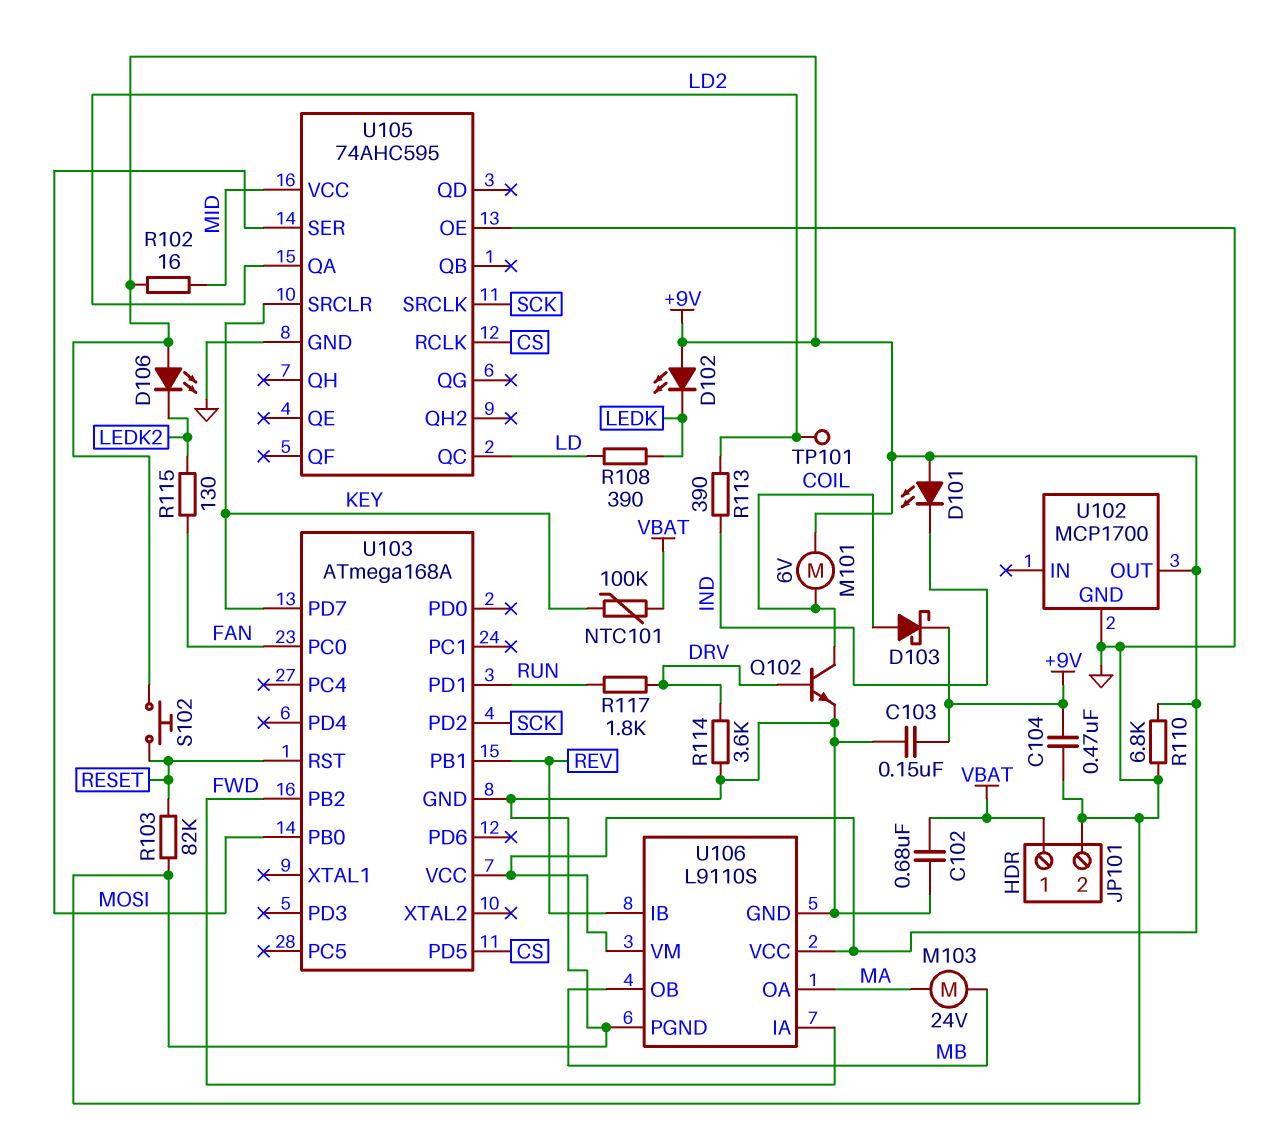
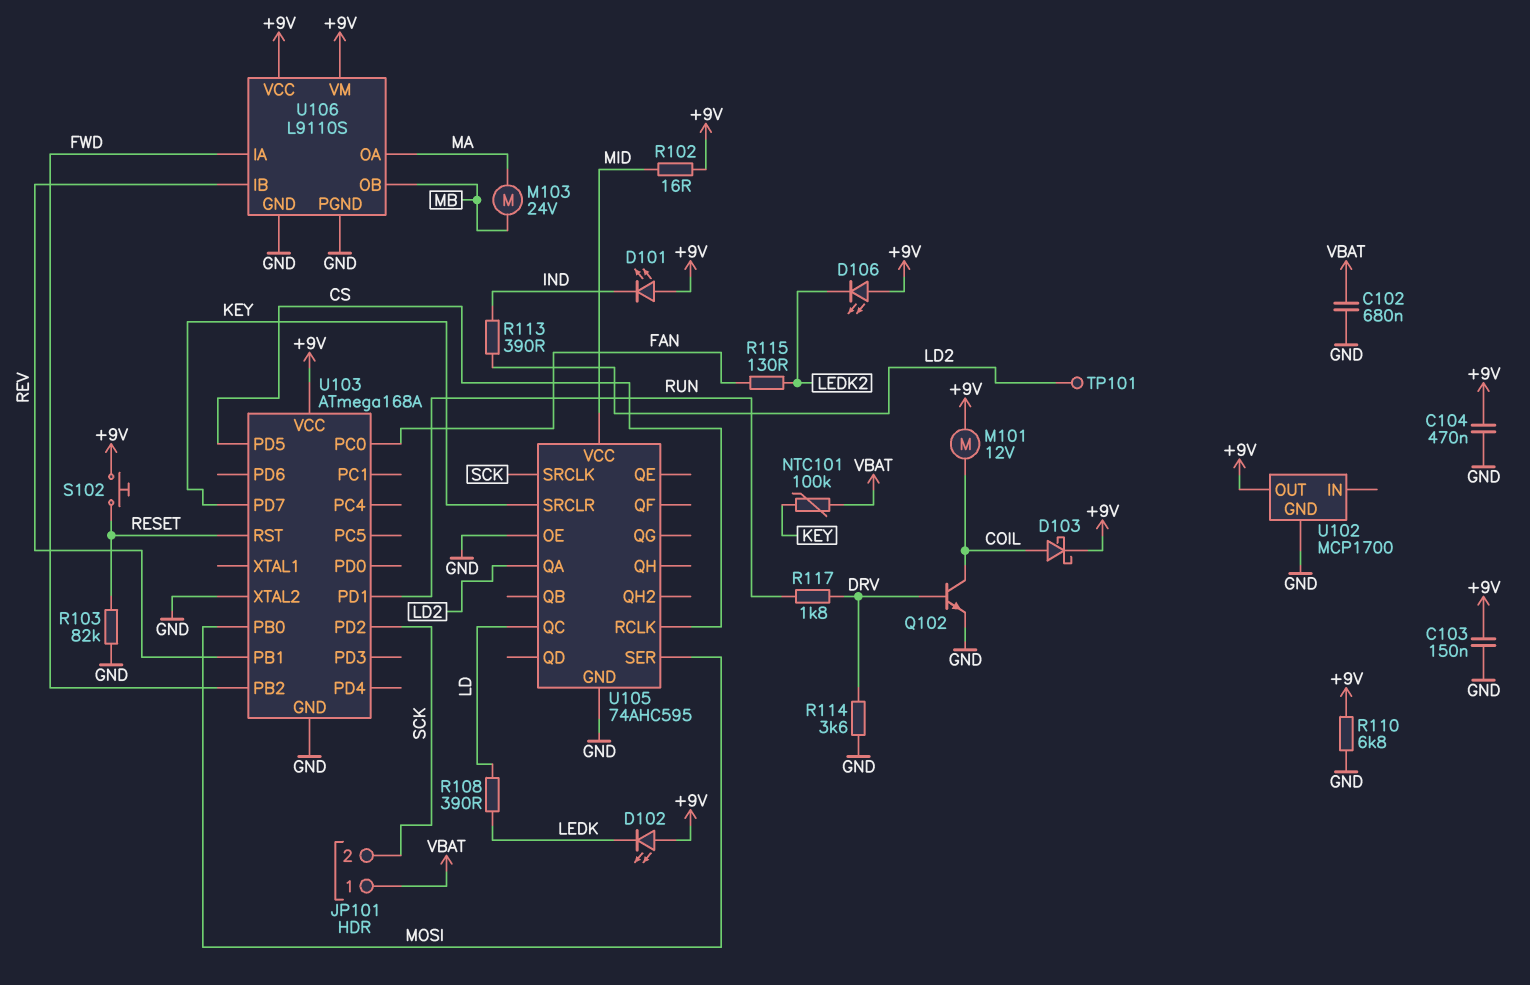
JP101 pin 2: GND -> SCK
M101: motor 6V (+9V, COIL) -> motor 12V (+9V, COIL)
U103 pin XTAL2: none -> GND

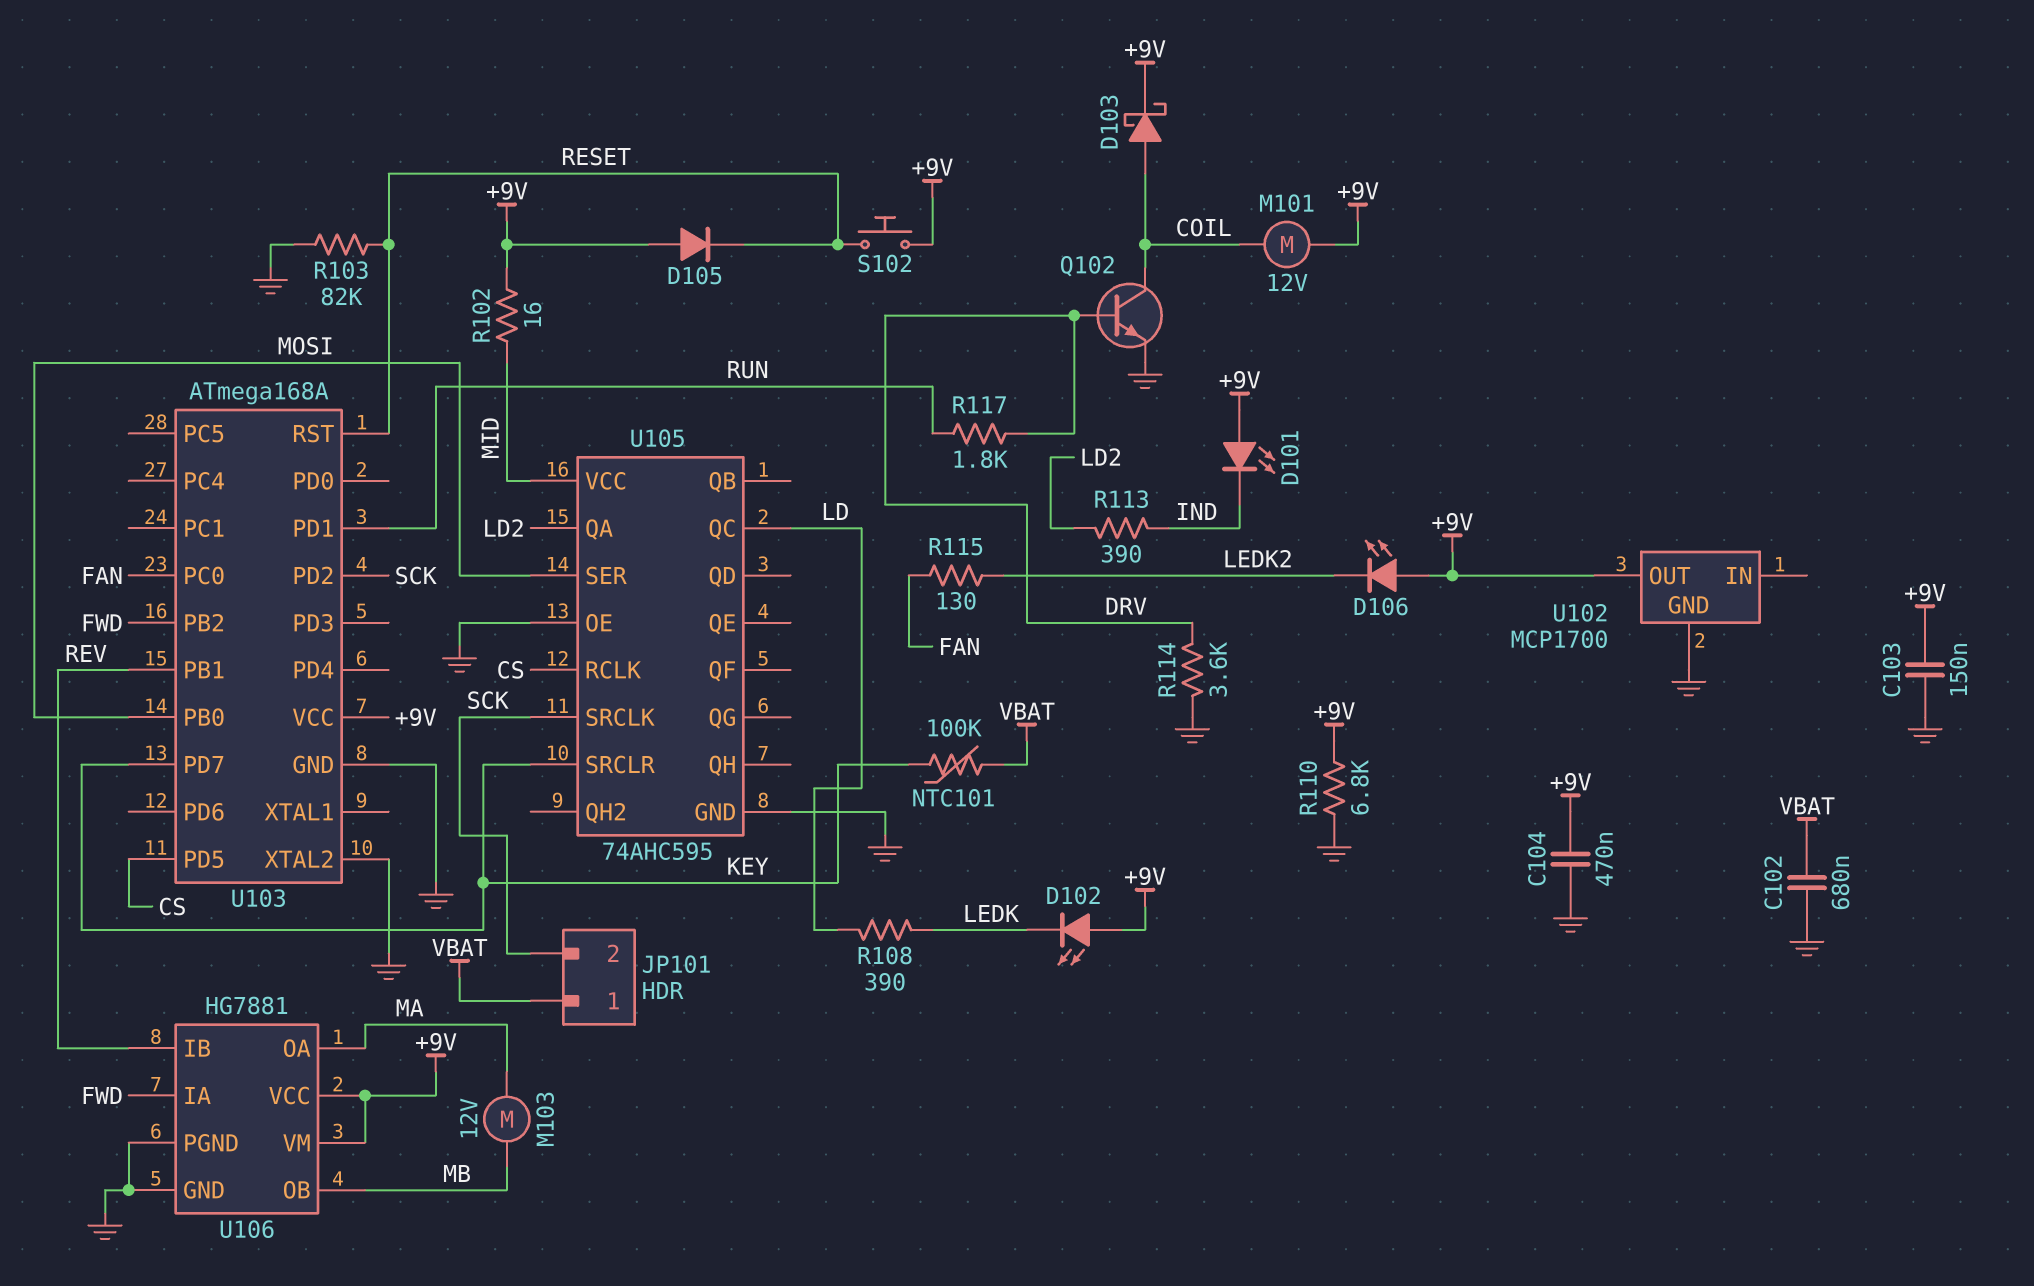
D105: none -> diode (A +9V, K RESET)
M103: motor 24V (MA, MB) -> motor 12V (MA, MB)
TP101: test point (LD2) -> none
U106: L9110S -> HG7881

